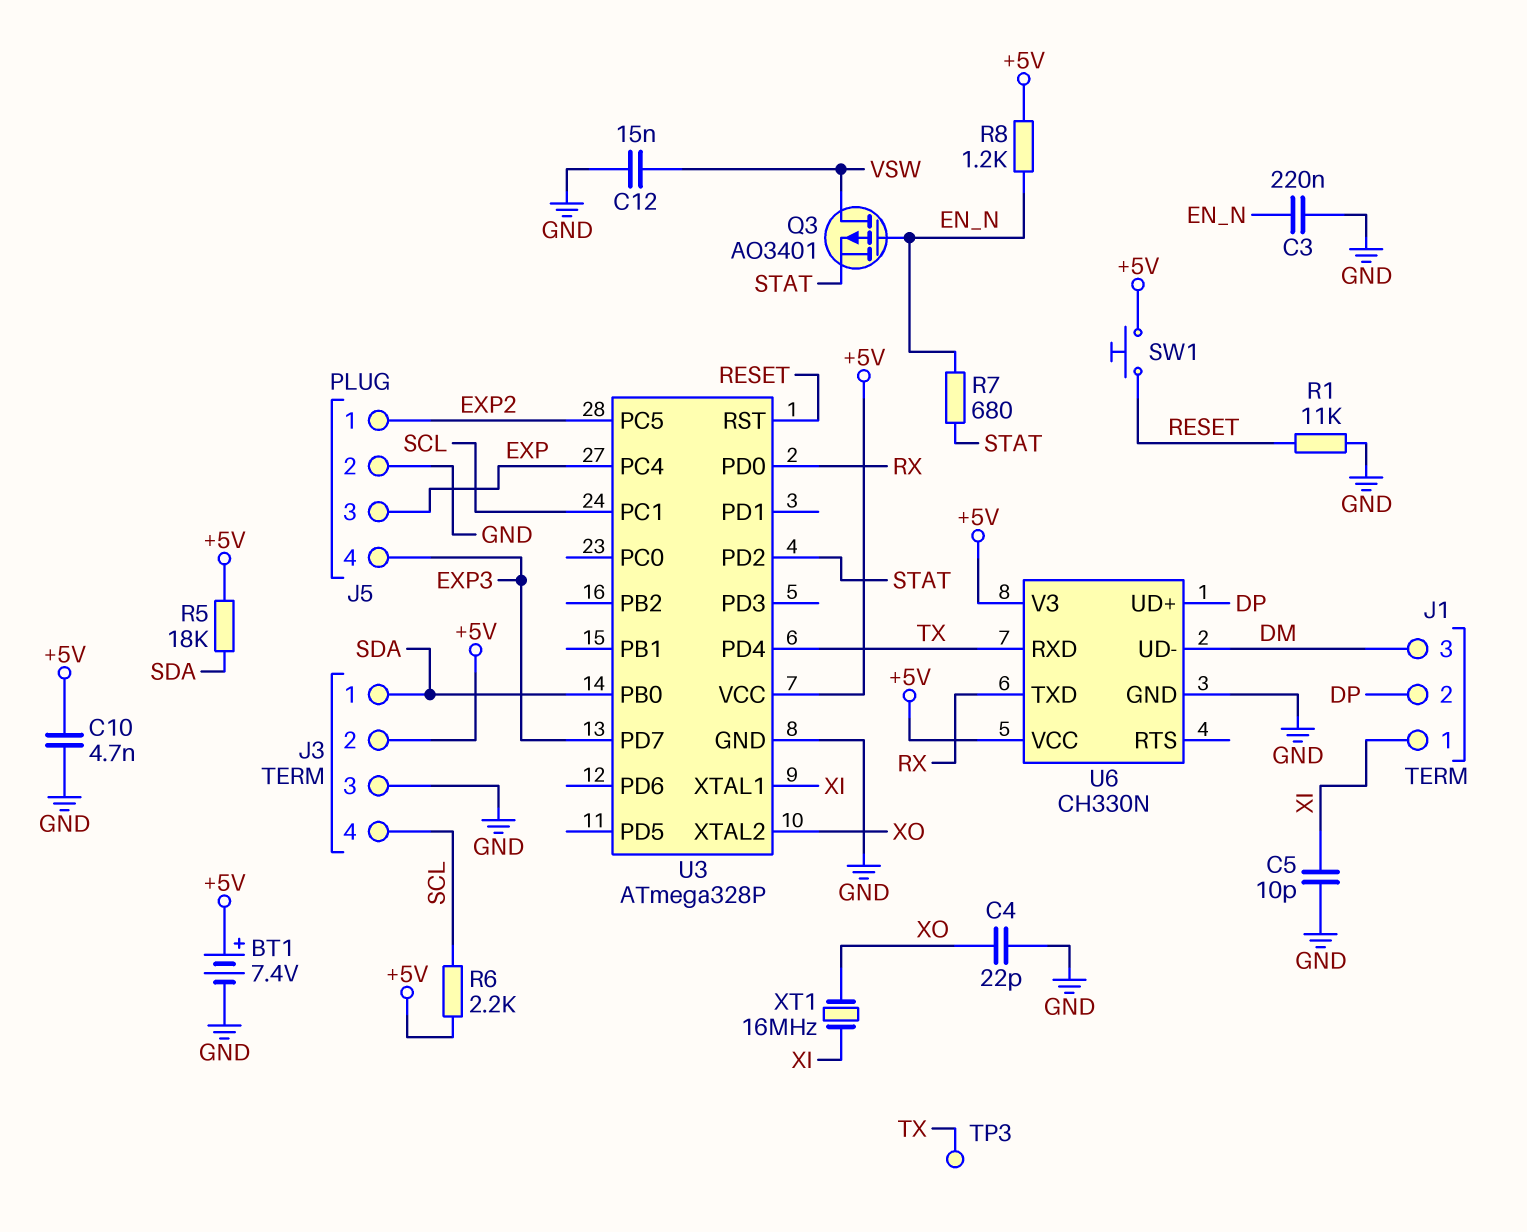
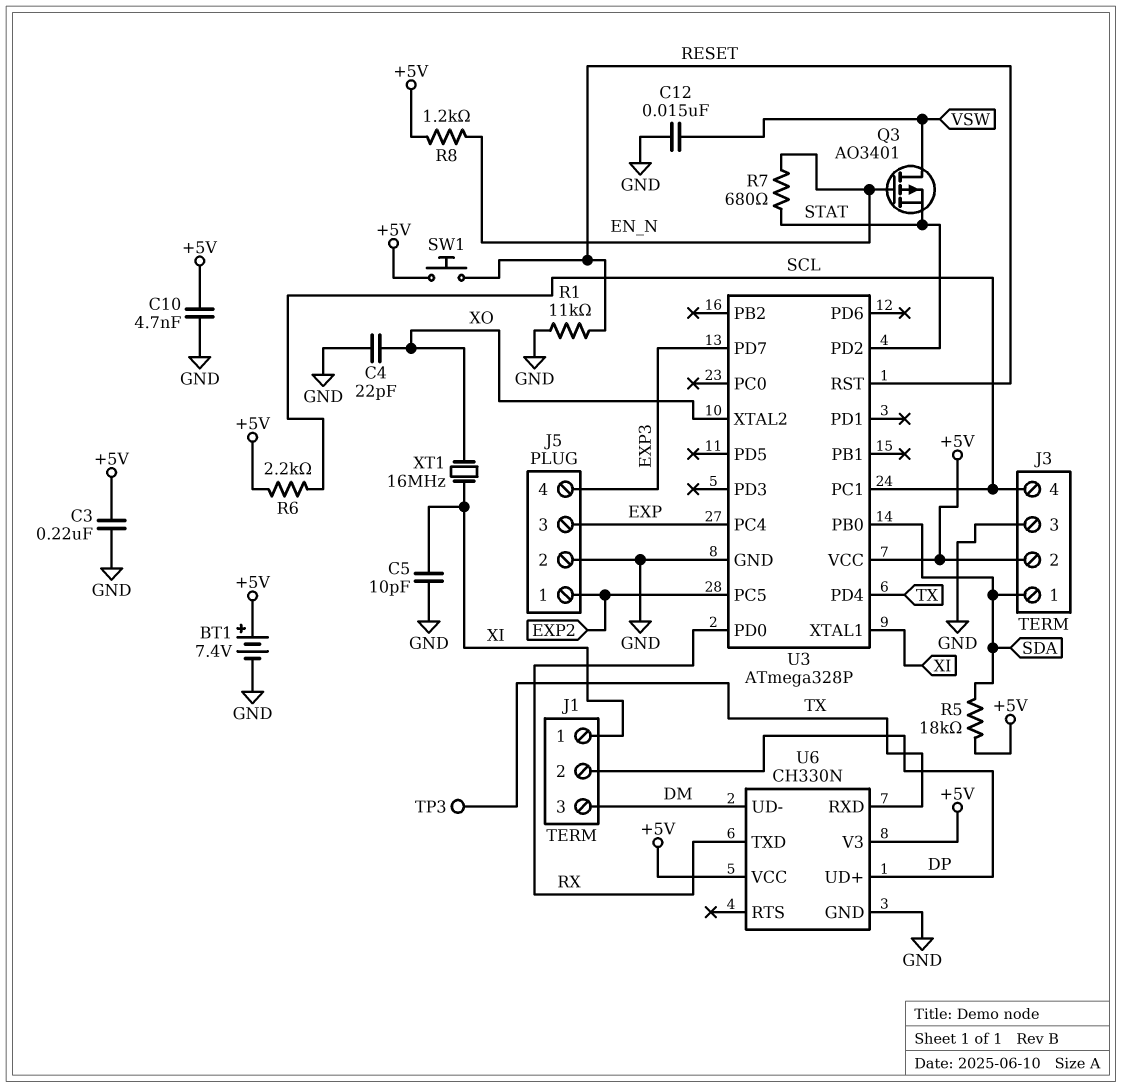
C3: 220nF (EN_N, GND) -> 220nF (+5V, GND)

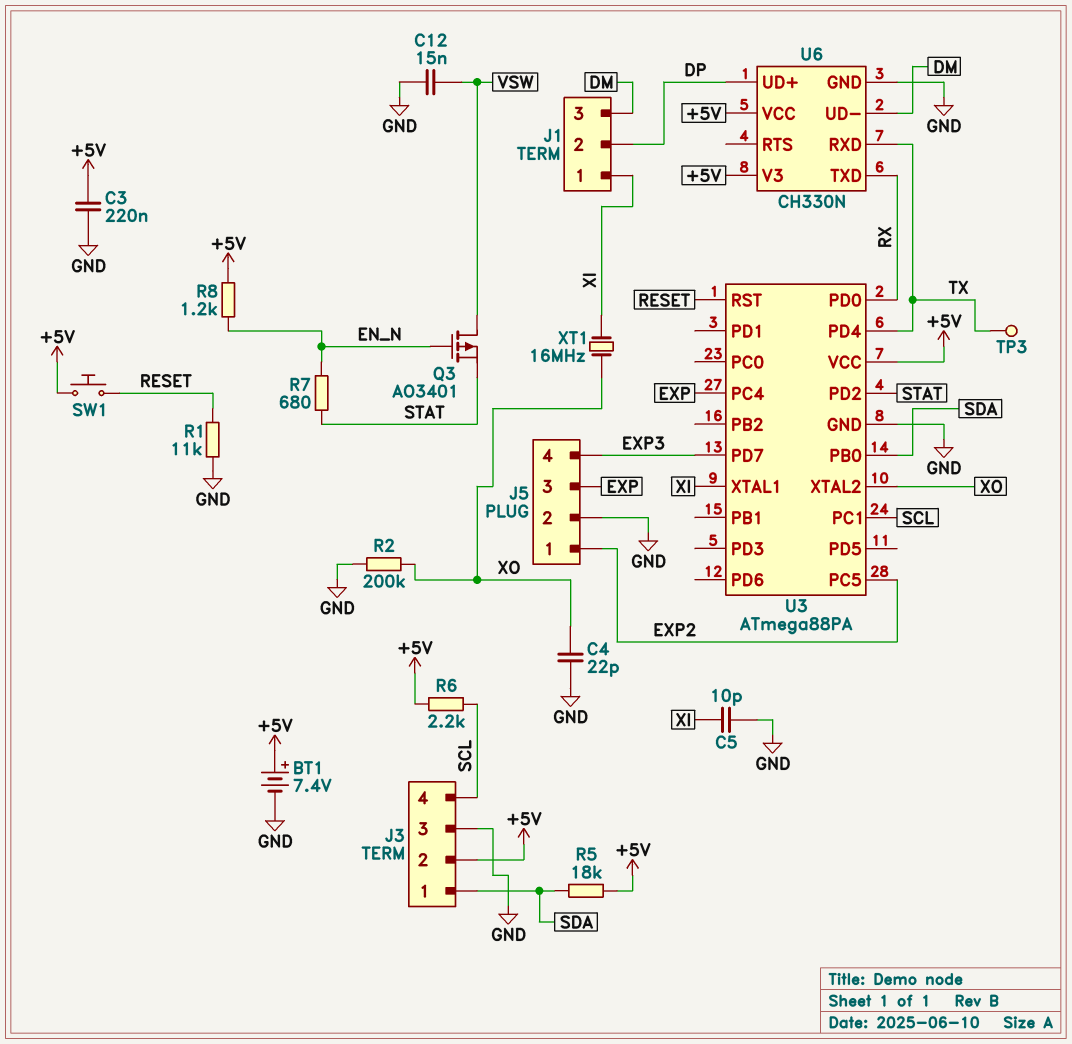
C10: 4.7nF (+5V, GND) -> none
R2: none -> 200k (GND, XO)
U3: ATmega328P -> ATmega88PA

